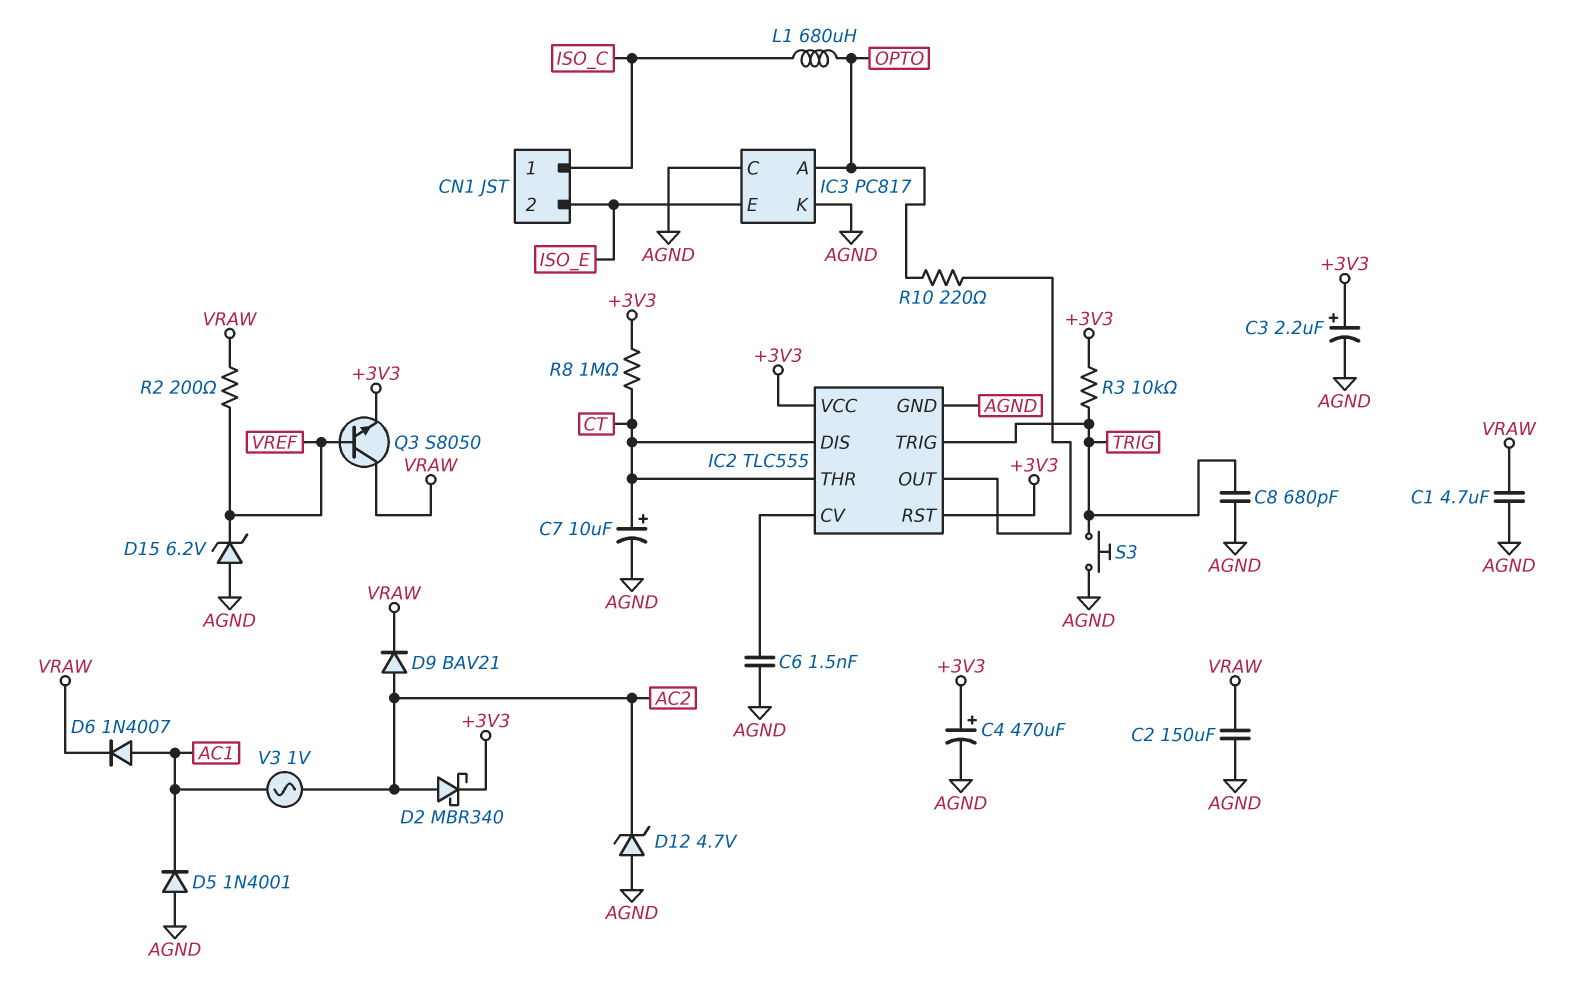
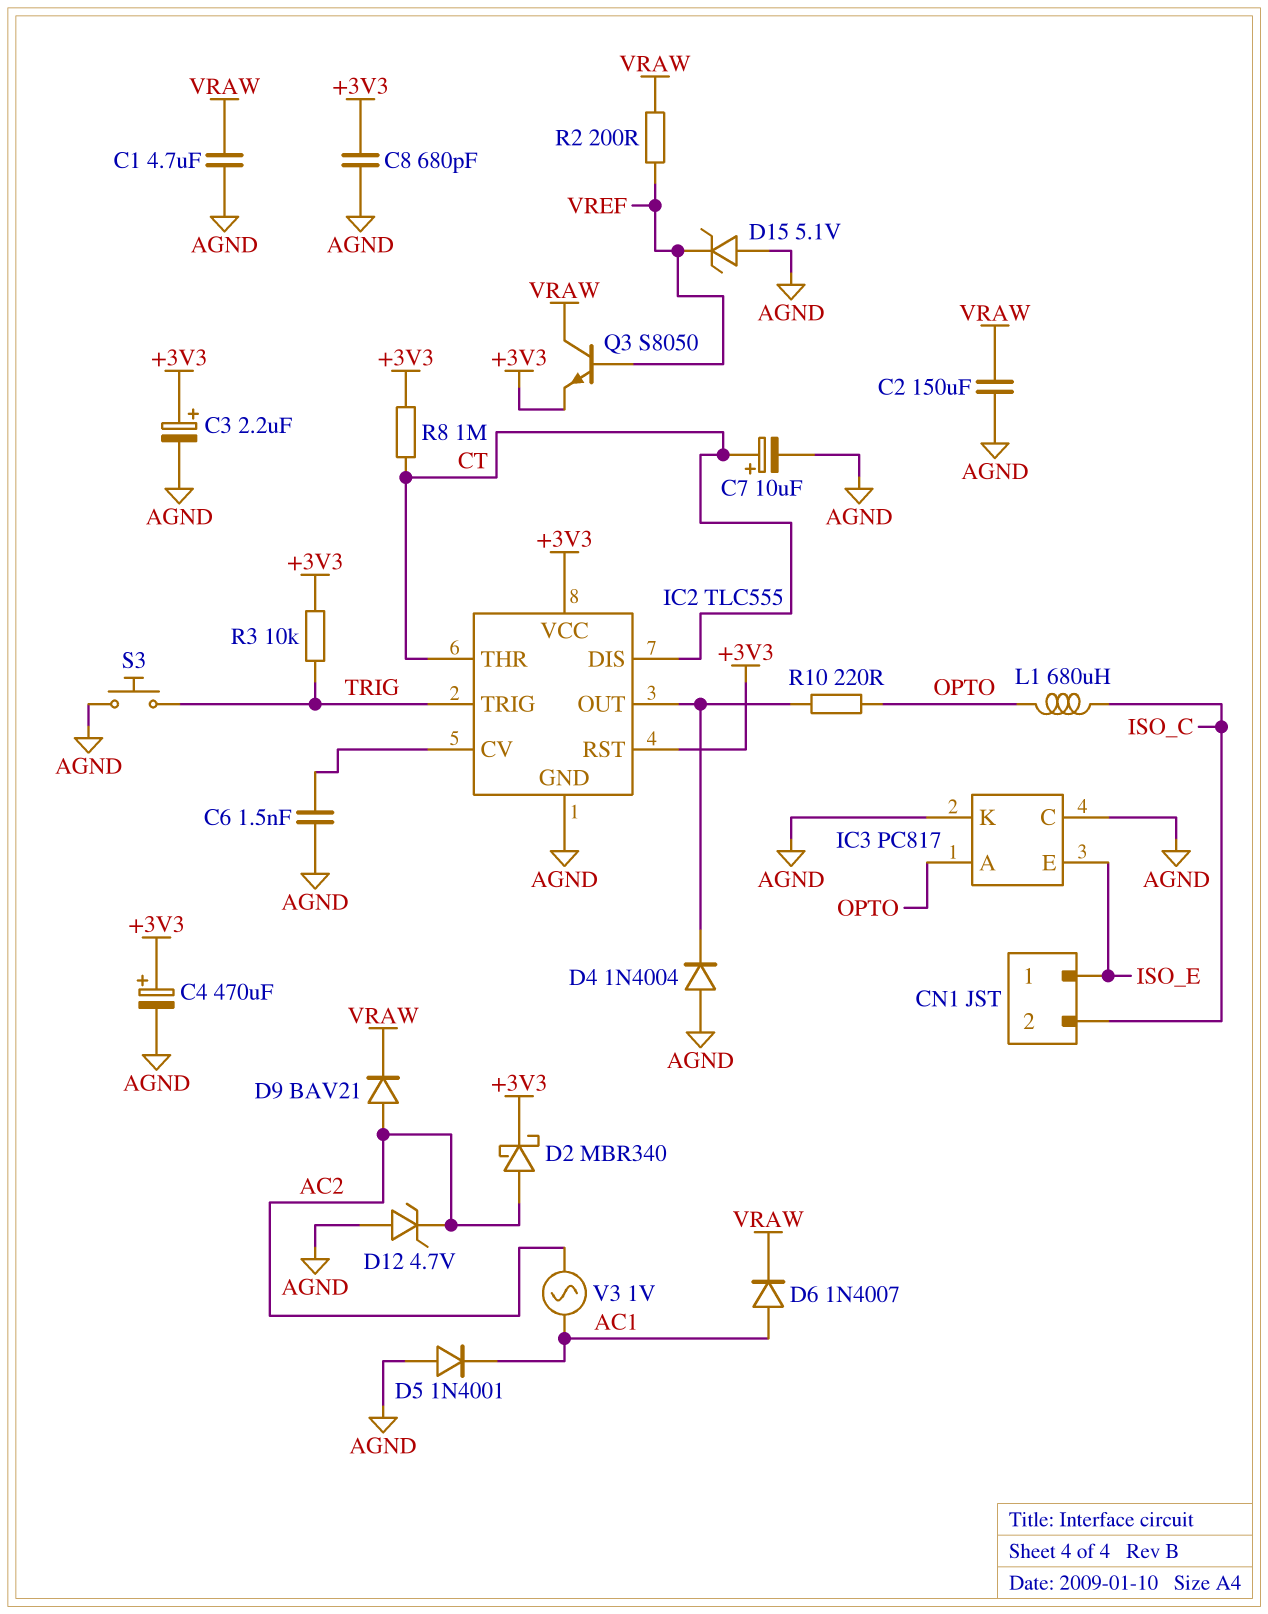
C8: 680pF (AGND, TRIG) -> 680pF (+3V3, AGND)
CN1 pin 1: ISO_C -> ISO_E
CN1 pin 2: ISO_E -> ISO_C
D4: none -> diode 1N4004 (A AGND, K IC2/OUT)
D15: zener 6.2V (A AGND, K VREF) -> zener 5.1V (A AGND, K VREF)

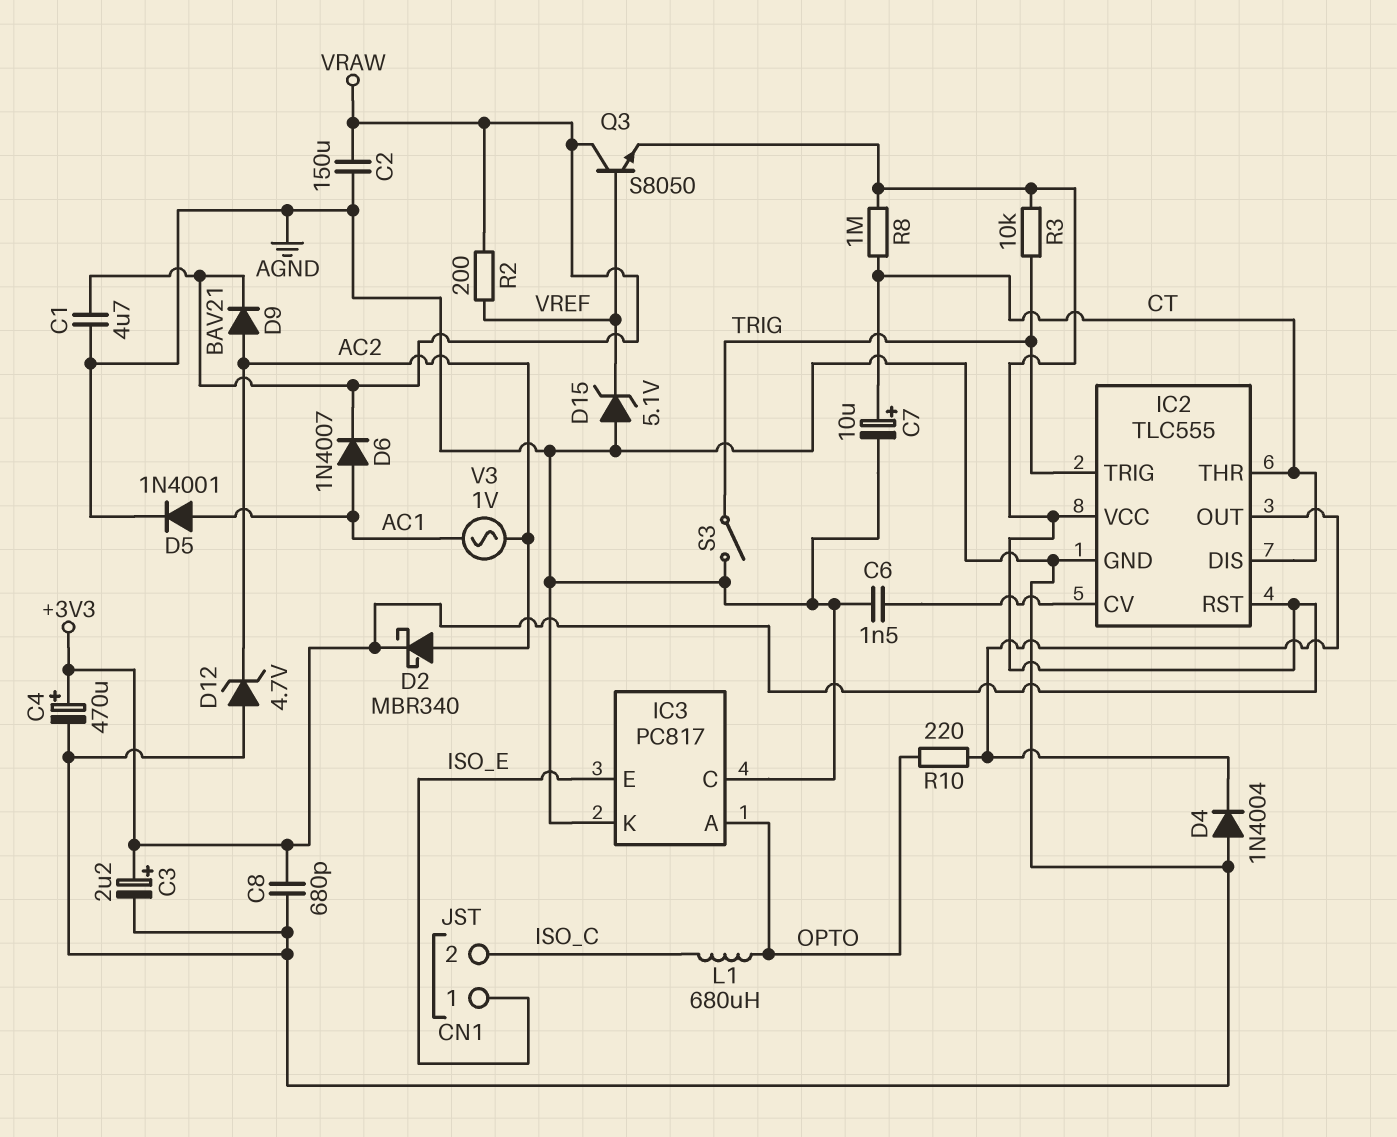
D5: diode 1N4001 (A AGND, K AC1) -> diode 1N4001 (A AC1, K AGND)
S3: button (AGND, TRIG) -> switch (AGND, TRIG)

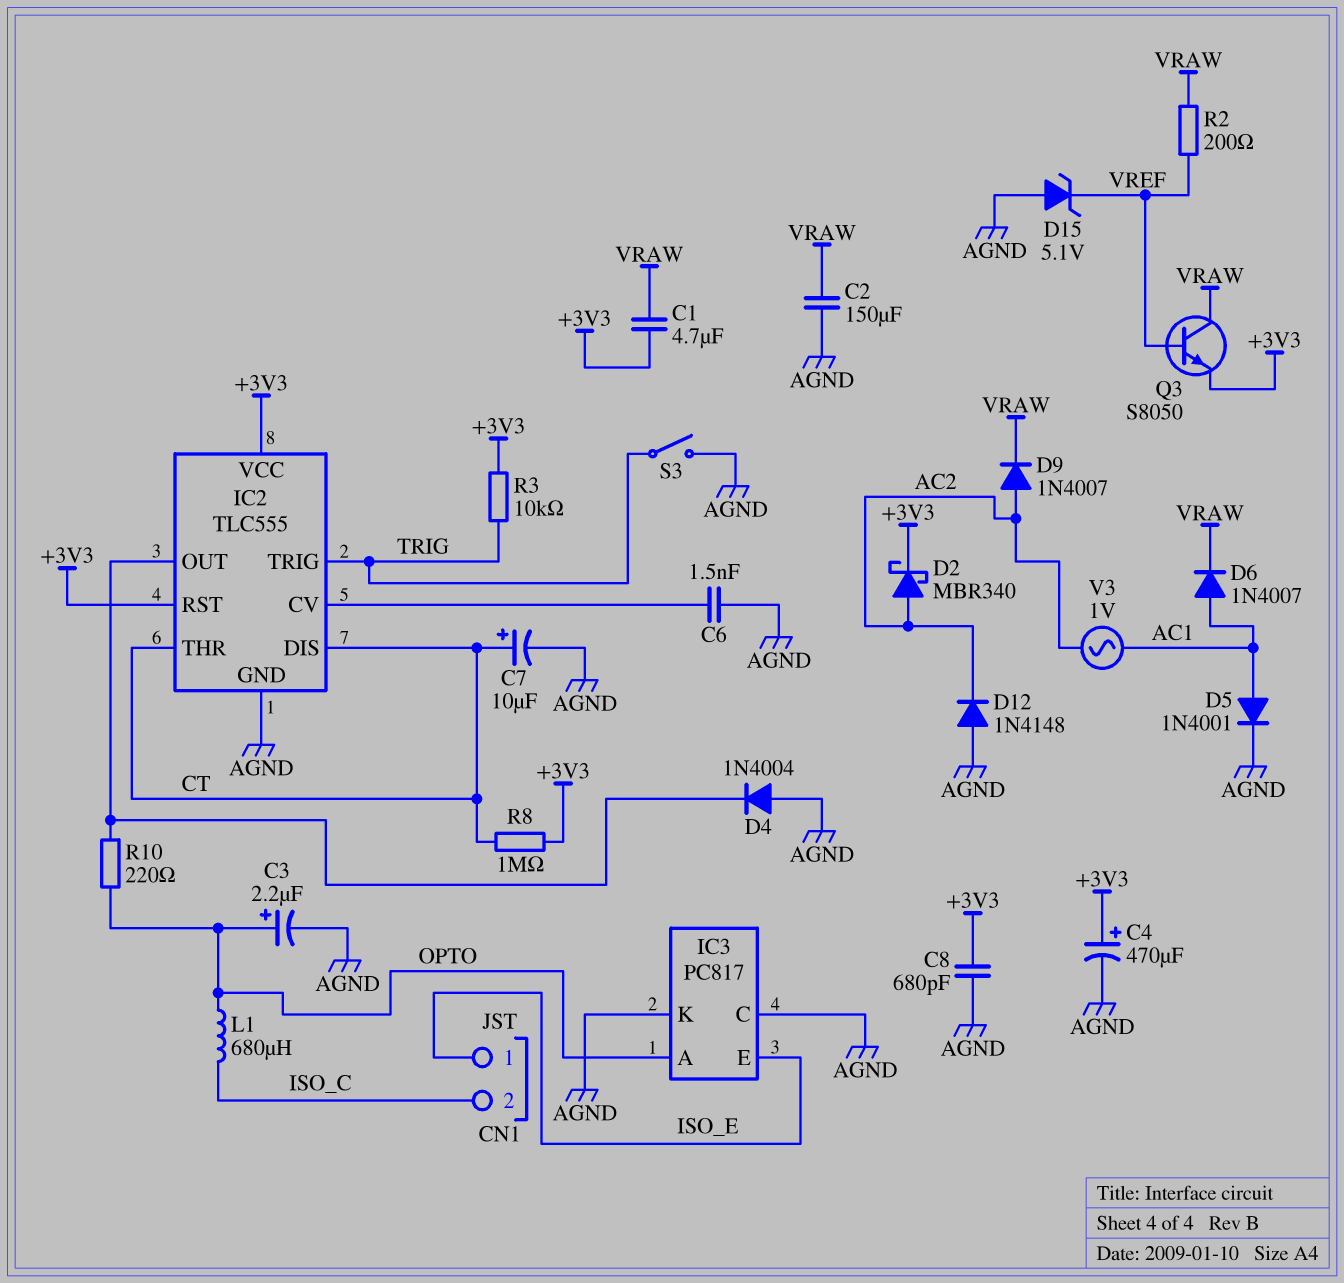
C1: 4.7uF (AGND, VRAW) -> 4.7uF (+3V3, VRAW)
C3: 2.2uF (plus +3V3, minus AGND) -> 2.2uF (plus OPTO, minus AGND)
D9: diode BAV21 (A AC2, K VRAW) -> diode 1N4007 (A AC2, K VRAW)
D12: zener 4.7V (A AGND, K AC2) -> diode 1N4148 (A AGND, K AC2)

